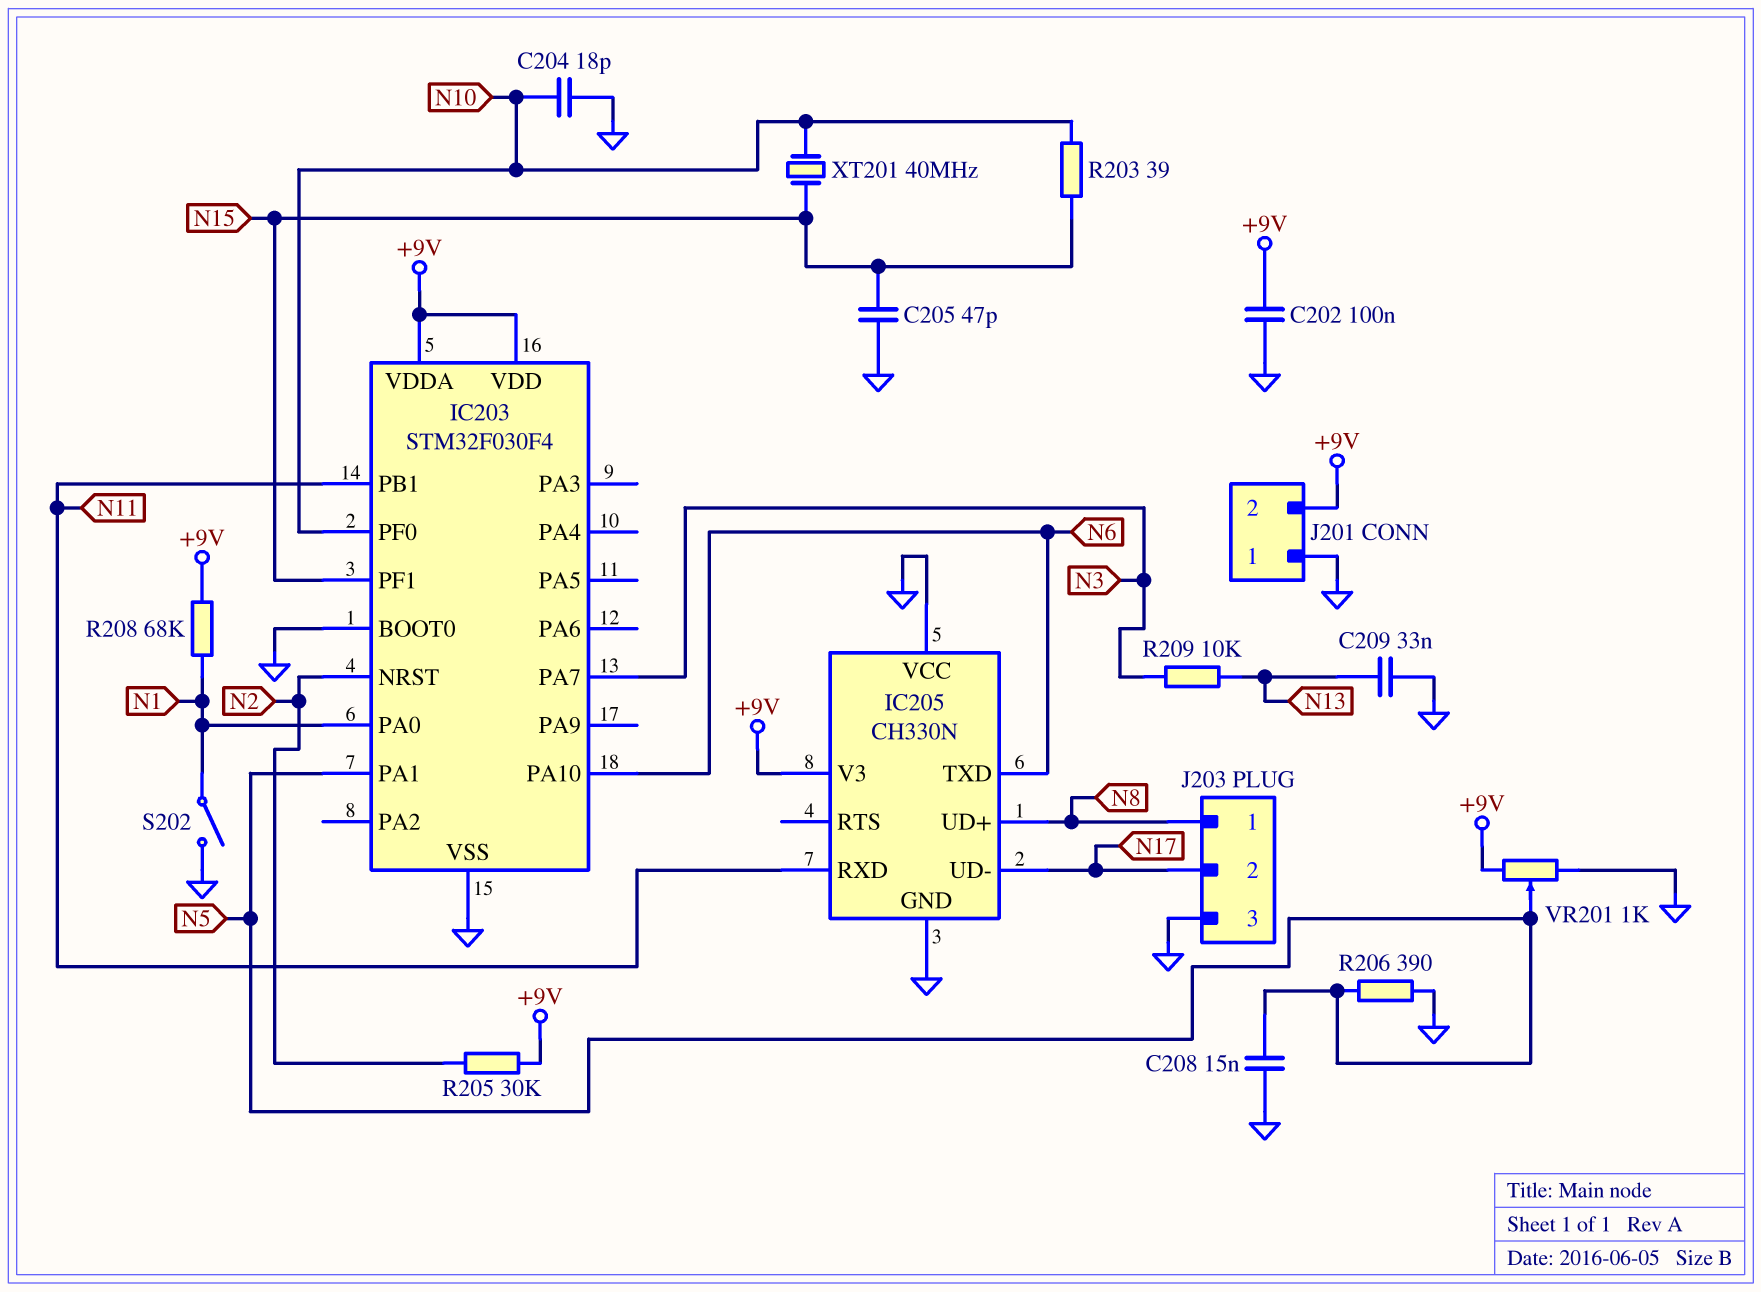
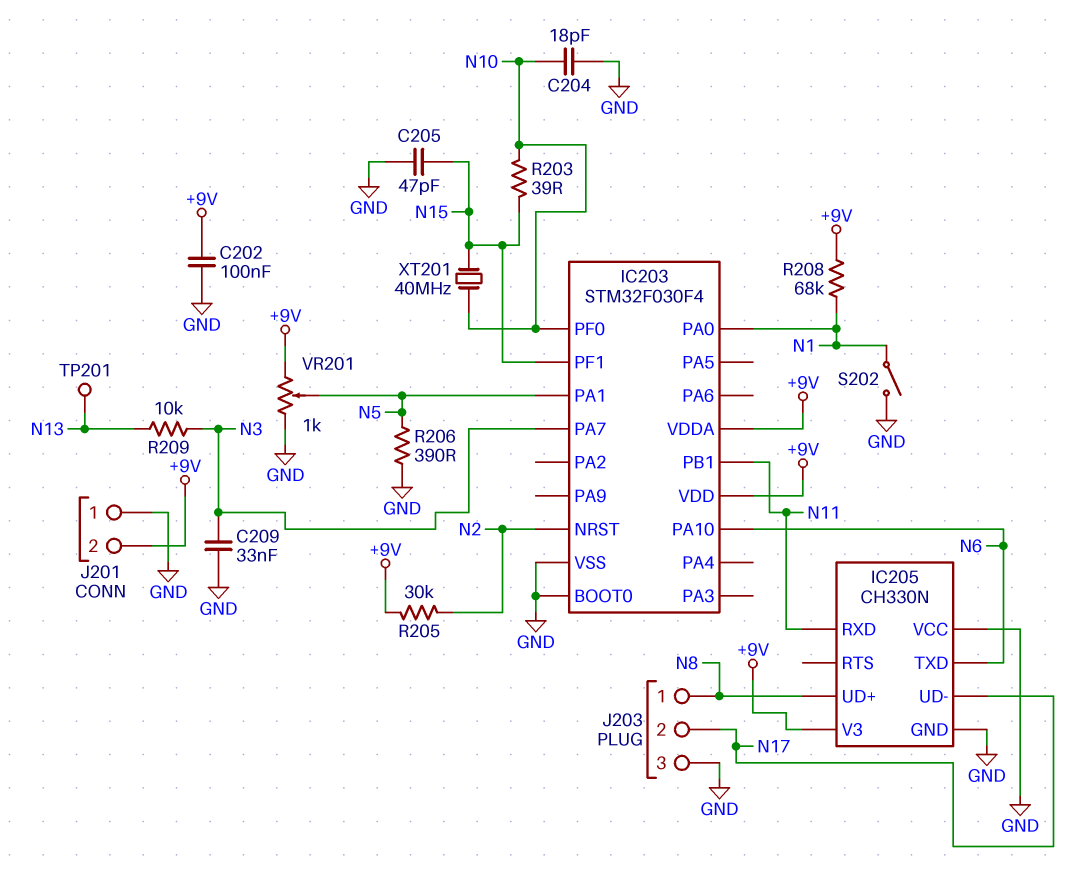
C208: 15nF (GND, N5) -> none
C209: 33nF (GND, N13) -> 33nF (GND, N3)
TP201: none -> test point (N13)

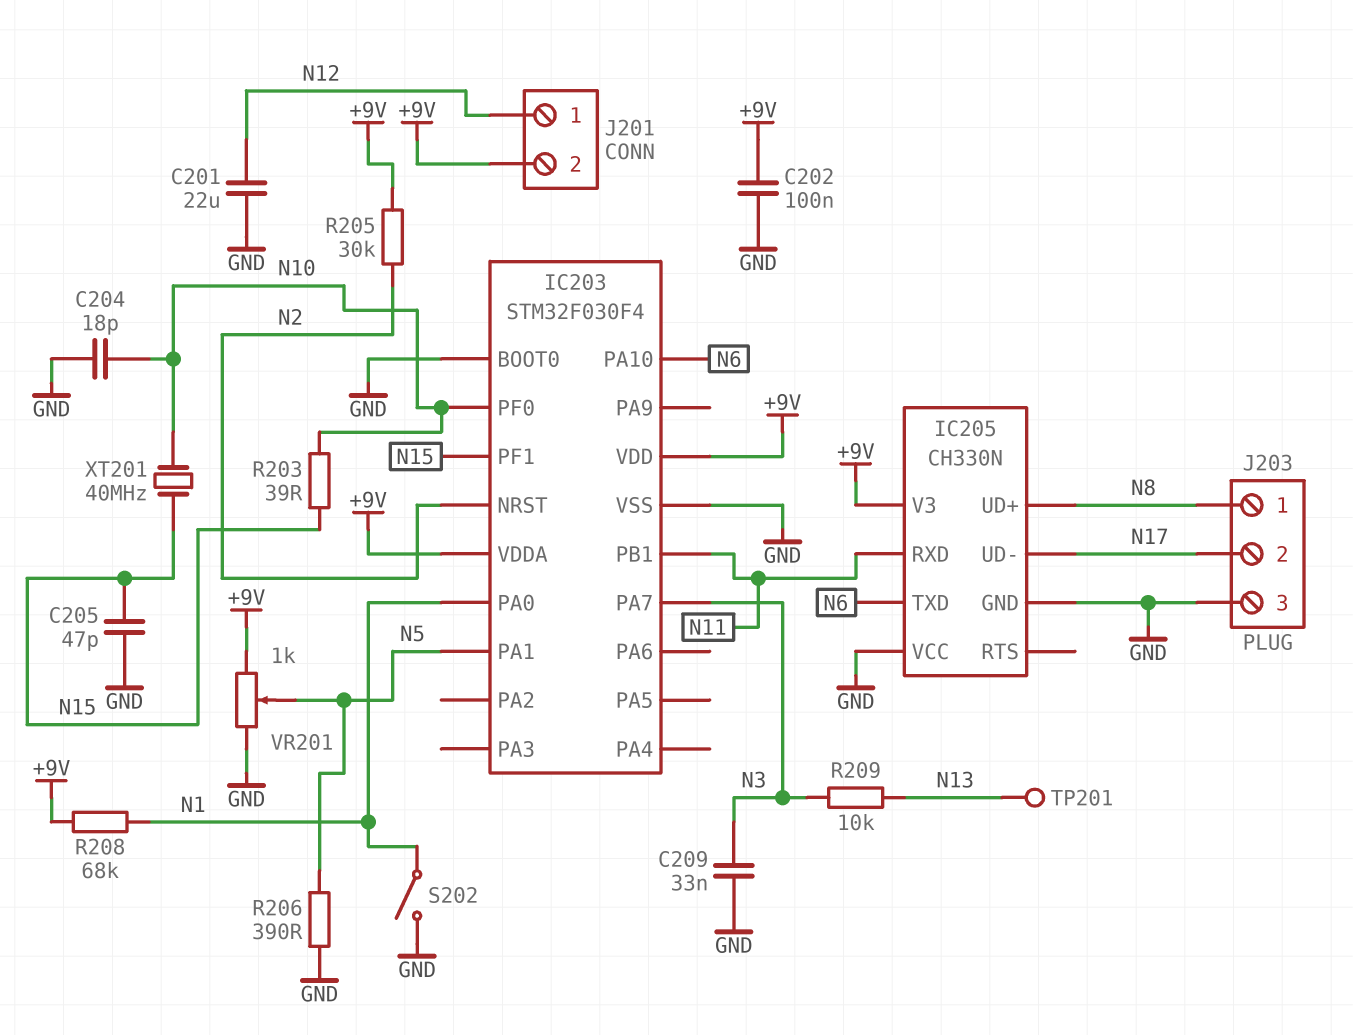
C201: none -> 22uF (GND, N12)
J201 pin 1: GND -> N12

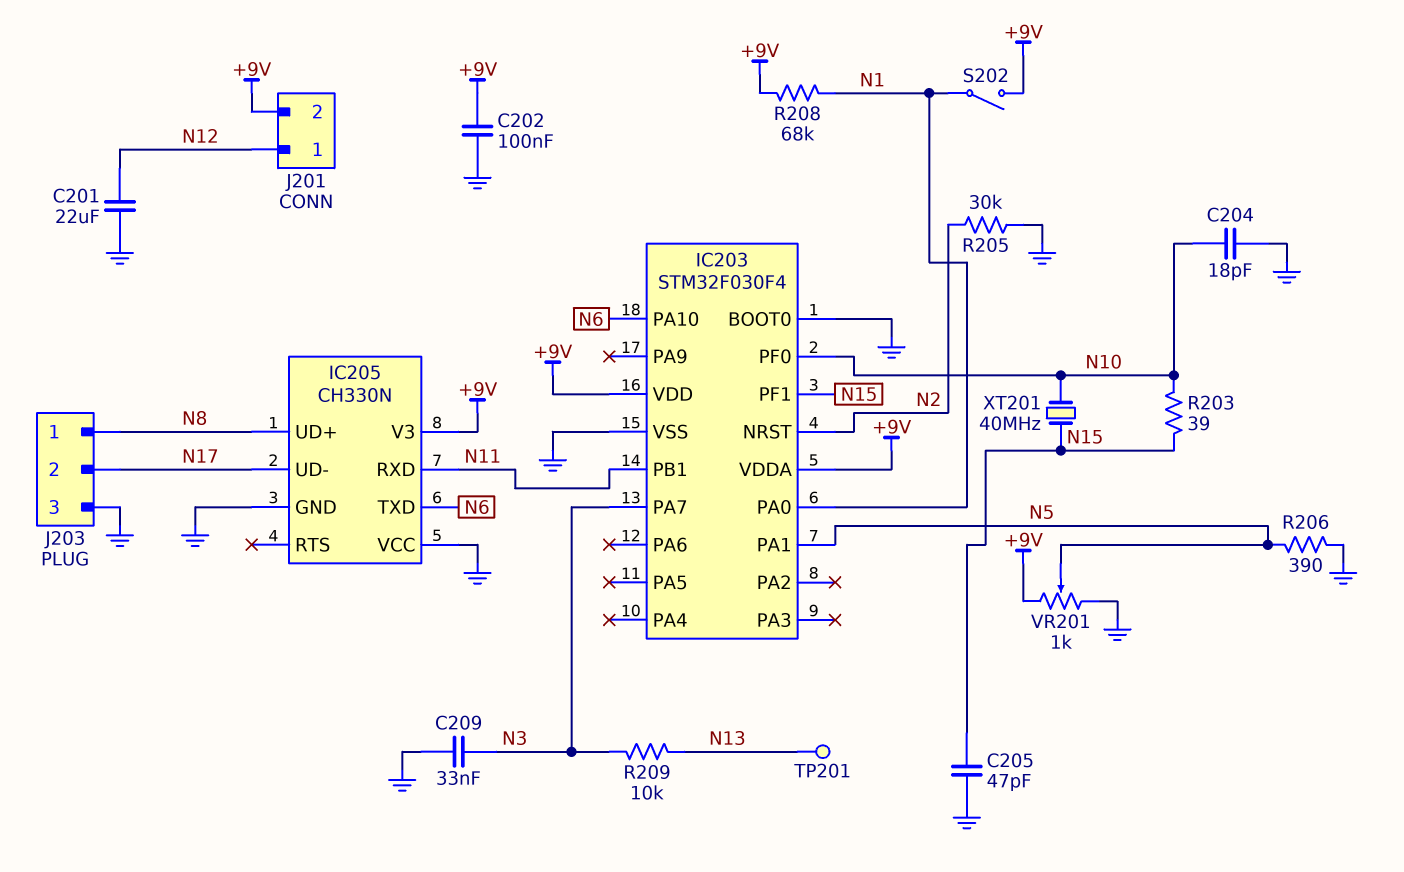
R205: 30k (+9V, N2) -> 30k (GND, N2)
S202: switch (GND, N1) -> switch (+9V, N1)

